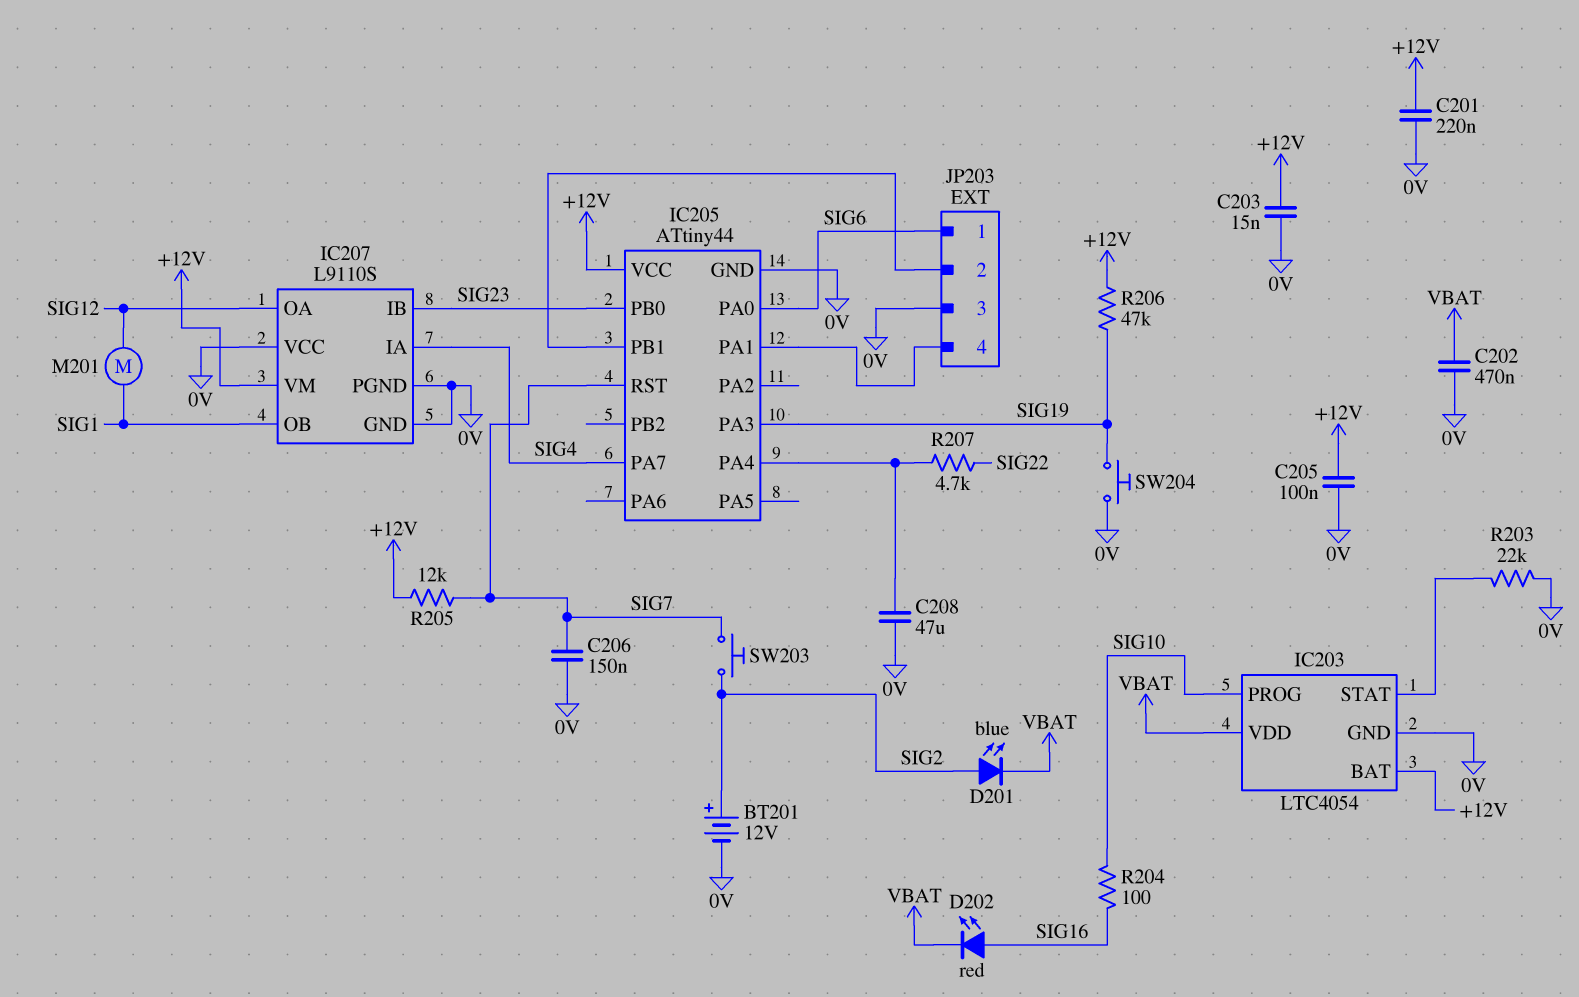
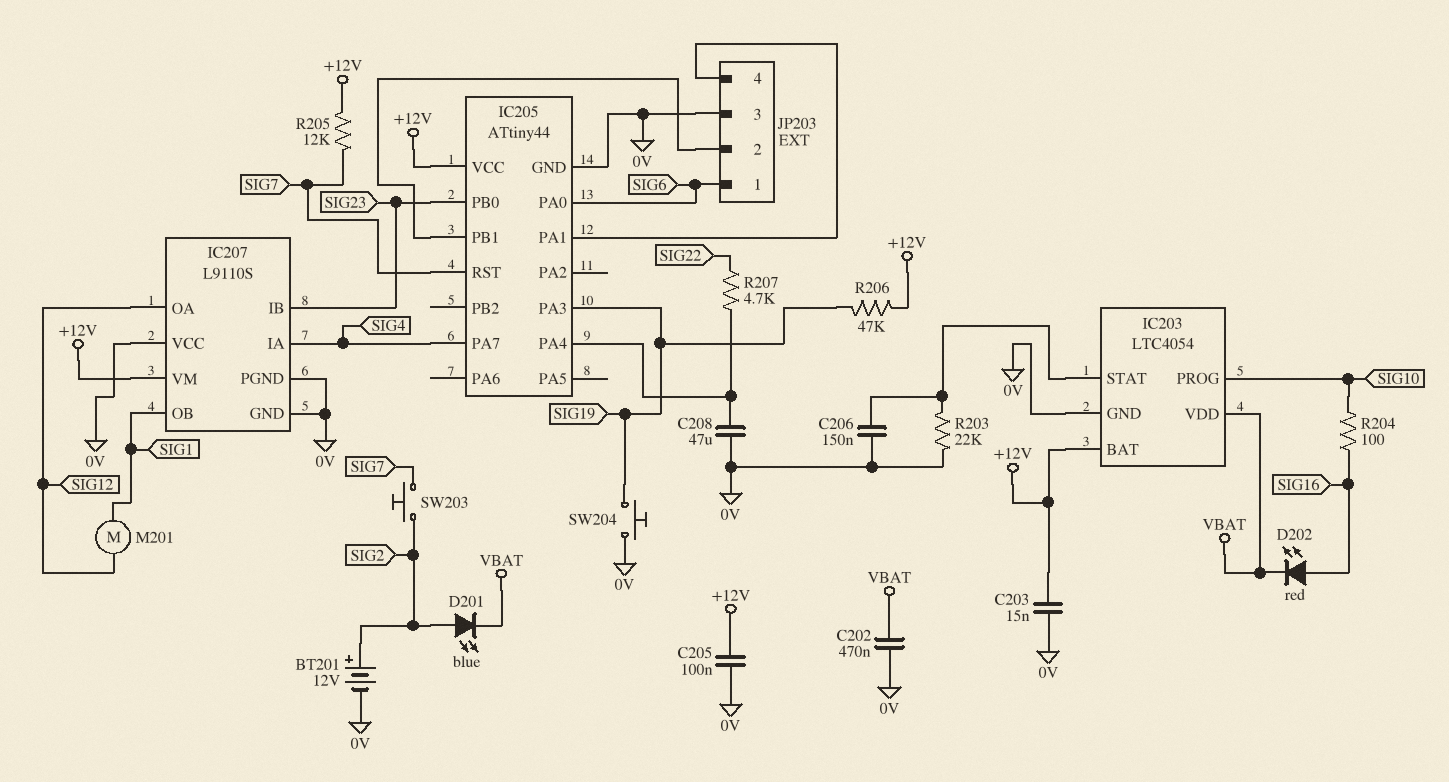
C201: 220nF (+12V, 0V) -> none
C206: 150nF (0V, SIG7) -> 150nF (0V, IC203/STAT)

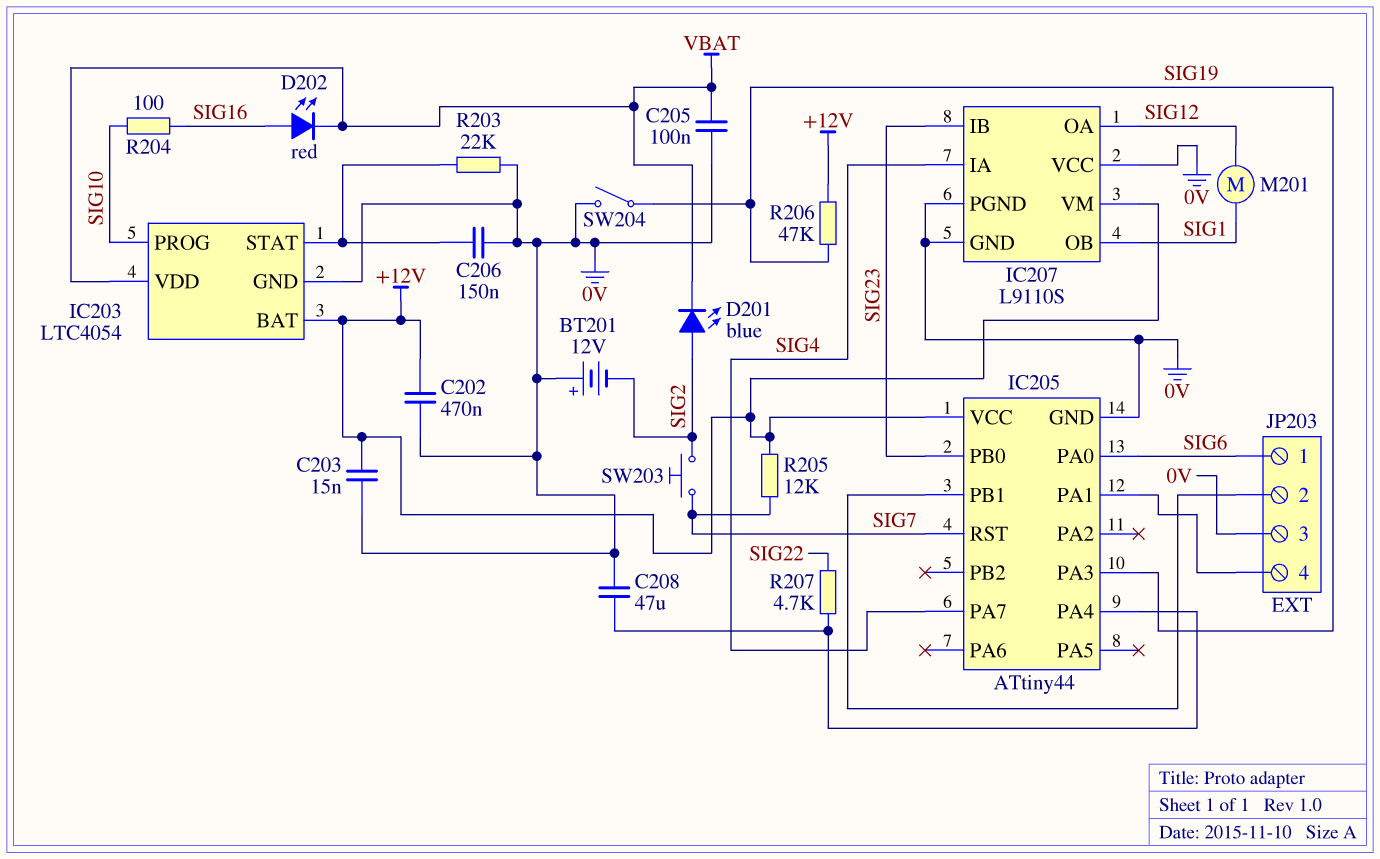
BT201: 12V (plus SIG2, minus 0V) -> 12V (plus 0V, minus SIG2)
C202: 470nF (0V, VBAT) -> 470nF (+12V, 0V)
C205: 100nF (+12V, 0V) -> 100nF (0V, VBAT)
SW204: button (0V, SIG19) -> switch (0V, SIG19)

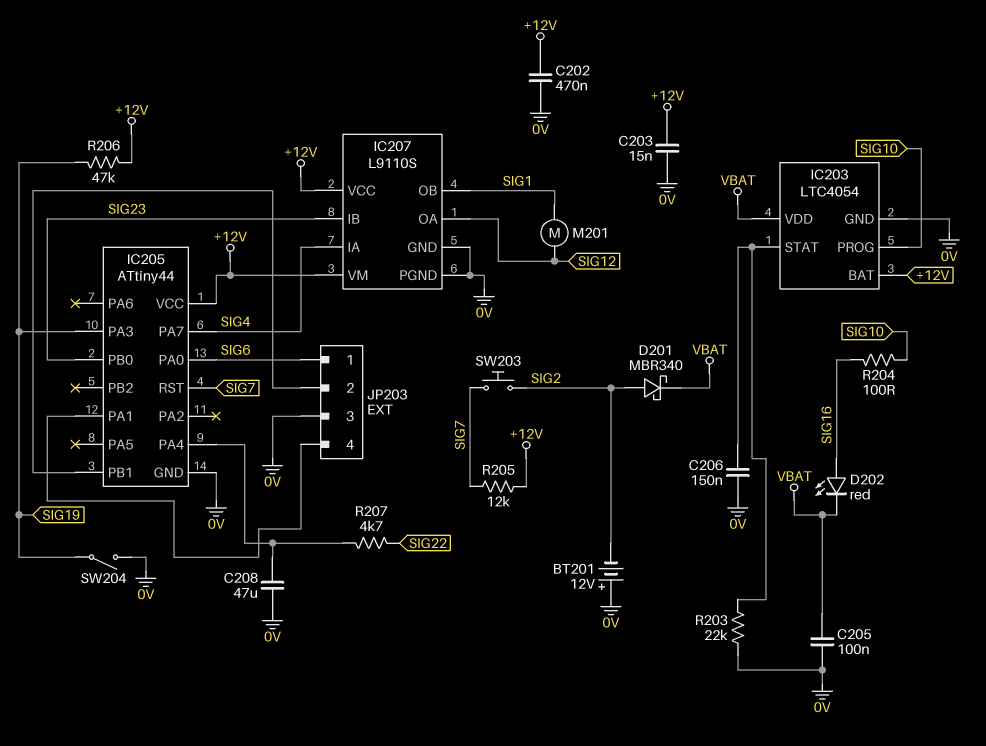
D201: LED blue (A SIG2, K VBAT) -> schottky MBR340 (A SIG2, K VBAT)
IC207 pin VCC: 0V -> +12V

